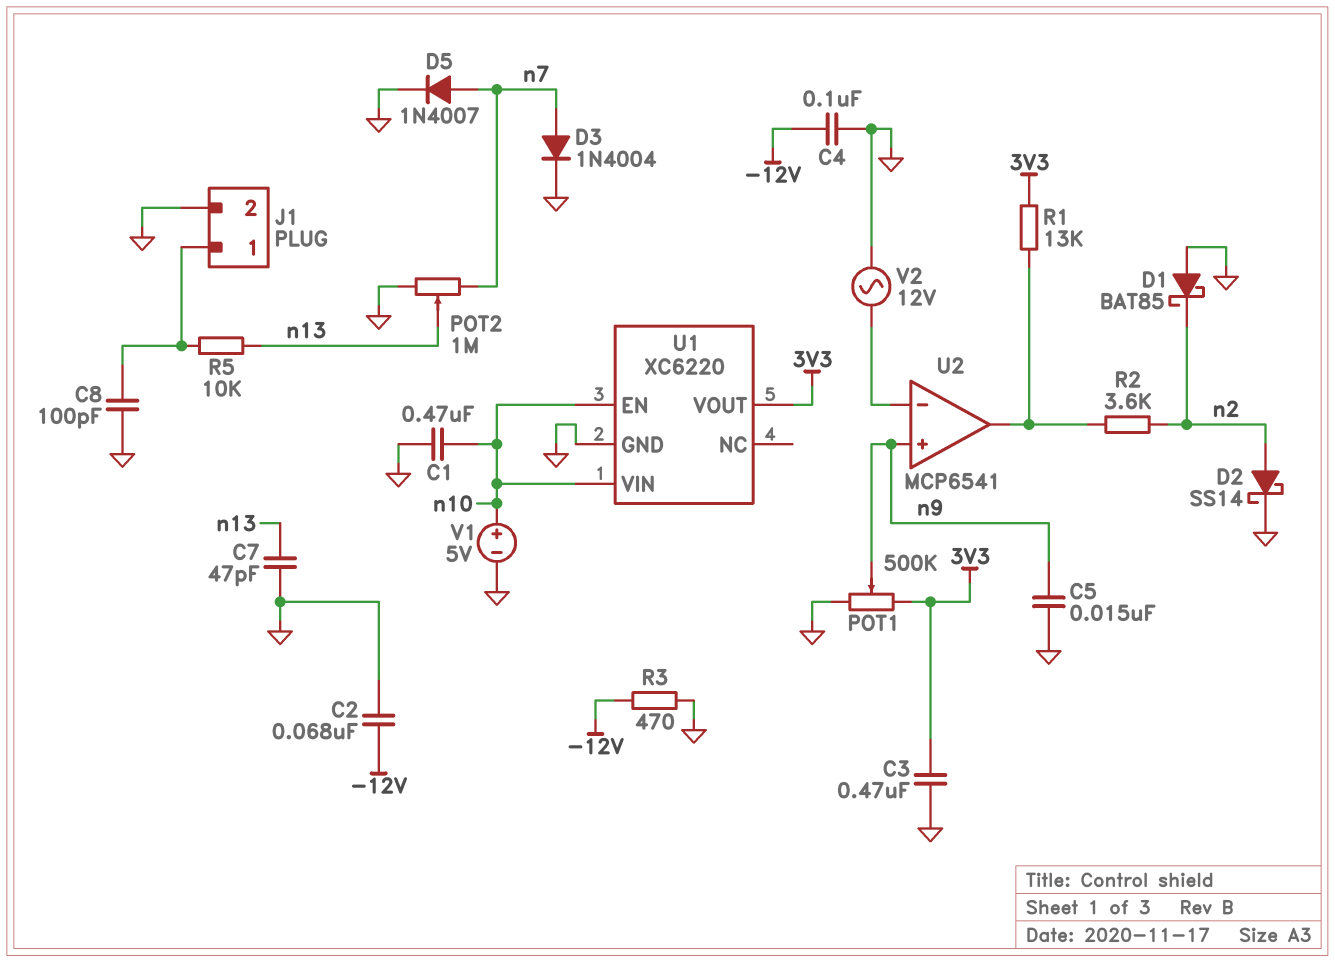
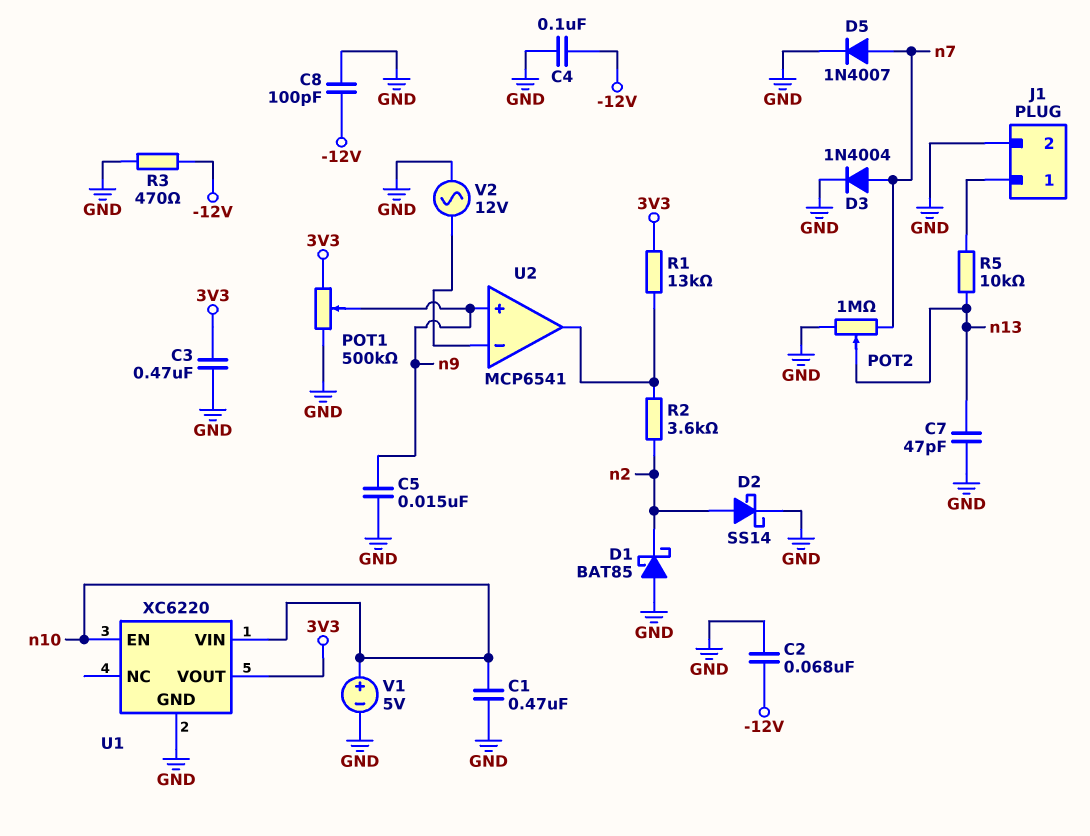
C8: 100pF (GND, J1/1) -> 100pF (-12V, GND)

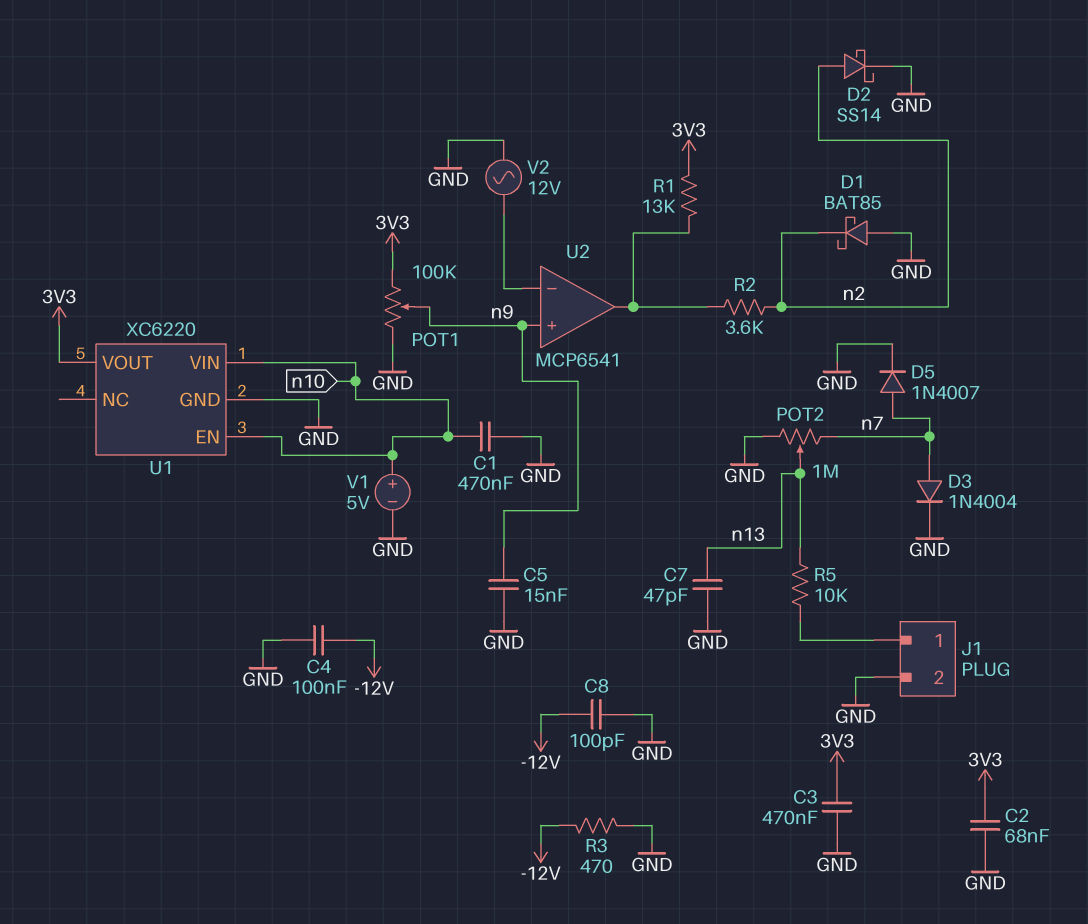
C2: 68nF (-12V, GND) -> 68nF (3V3, GND)
POT1: 500k (3V3, GND, wiper n9) -> 100k (3V3, GND, wiper n9)

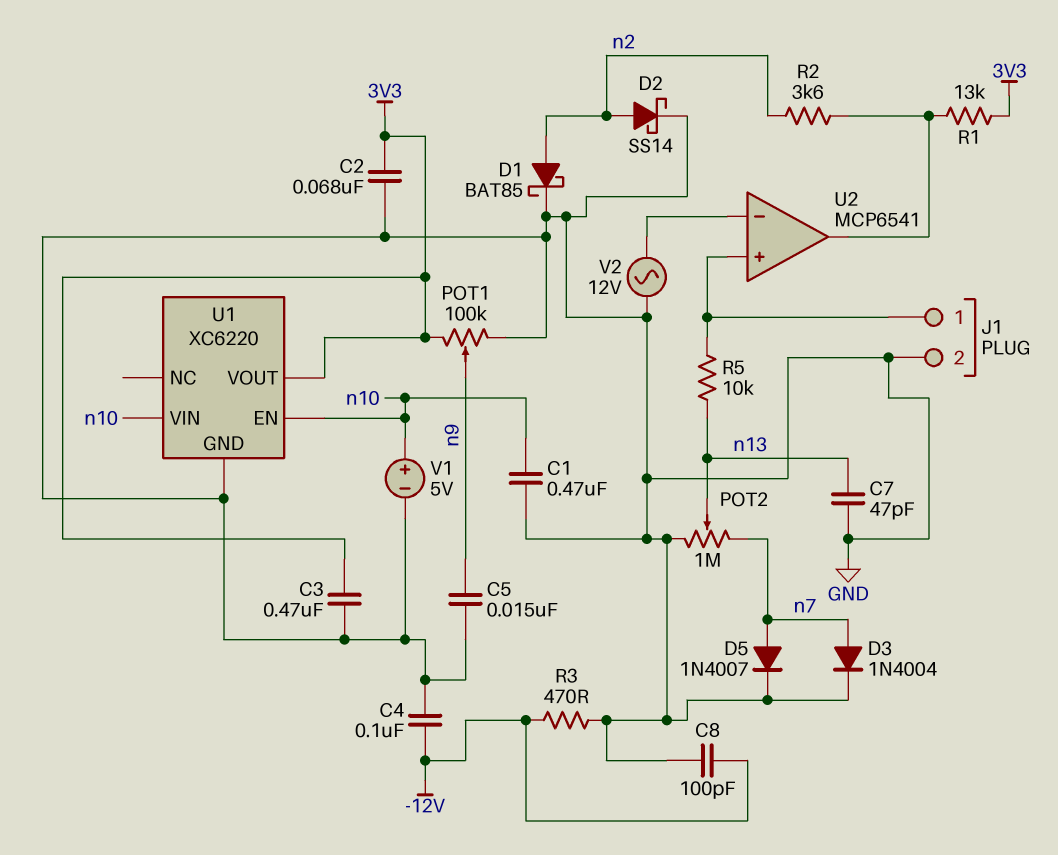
D1: schottky BAT85 (A GND, K n2) -> schottky BAT85 (A n2, K GND)
U2 pin in+: n9 -> J1/1

